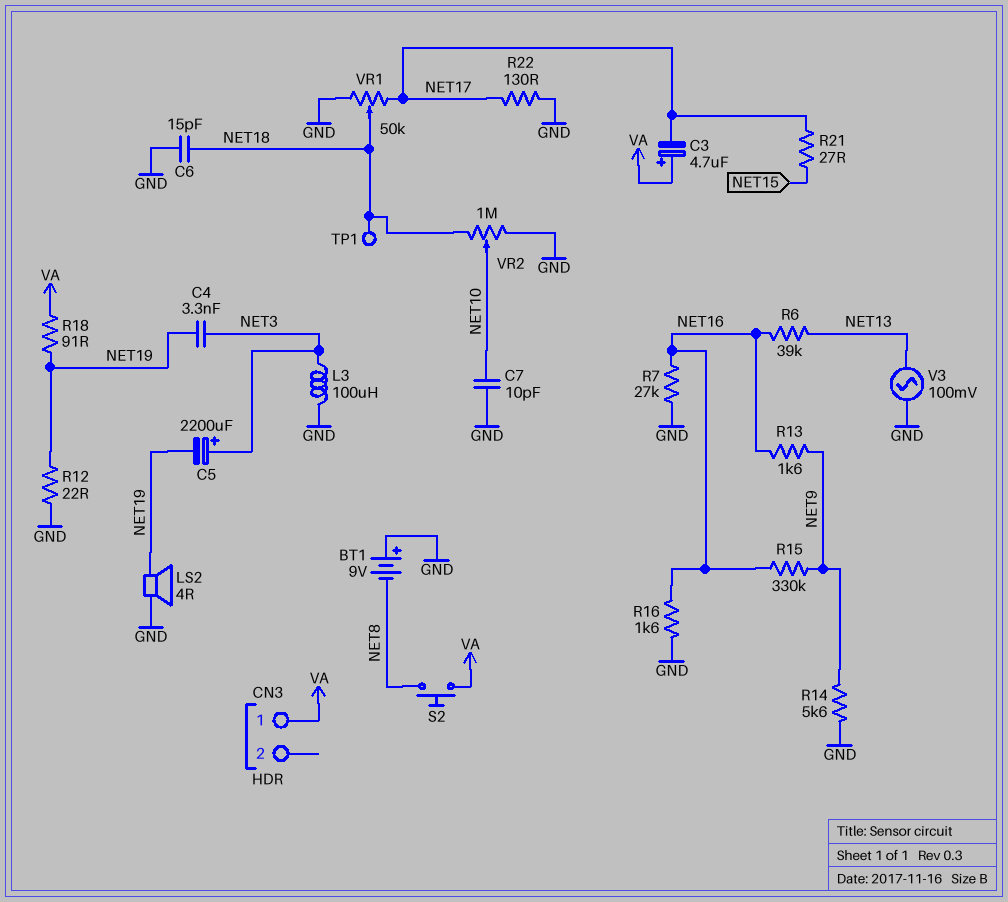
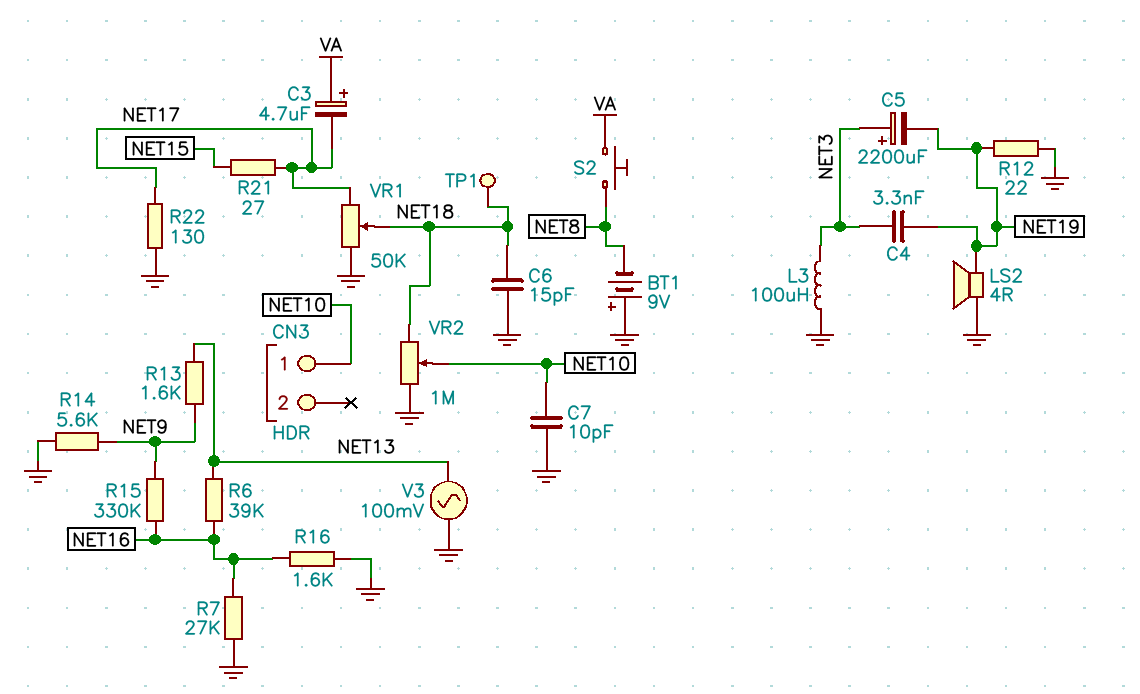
CN3 pin 1: VA -> NET10
R13: 1.6k (NET9, NET16) -> 1.6k (NET9, NET13)
R18: 91 (NET19, VA) -> none

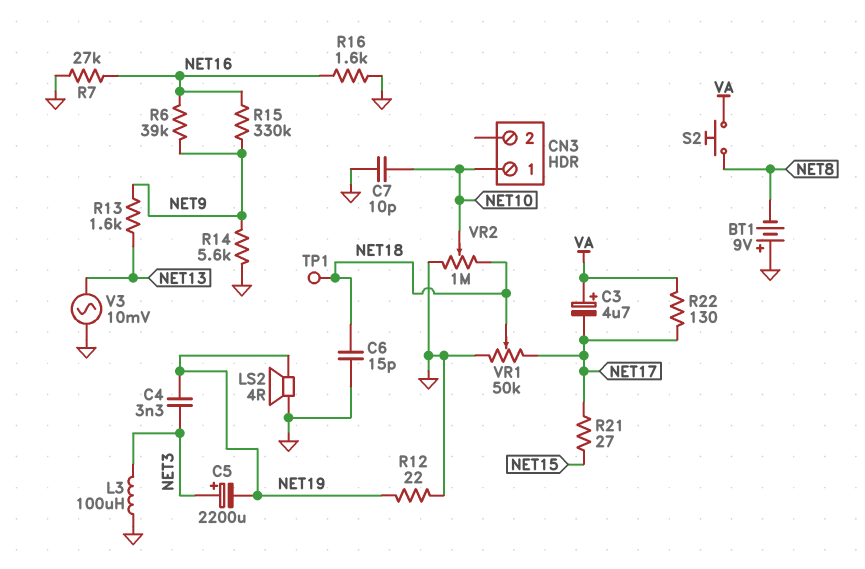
R6: 39k (NET13, NET16) -> 39k (NET9, NET16)
R22: 130 (GND, NET17) -> 130 (NET17, VA)
V3: AC 100mV (GND, NET13) -> AC 10mV (GND, NET13)

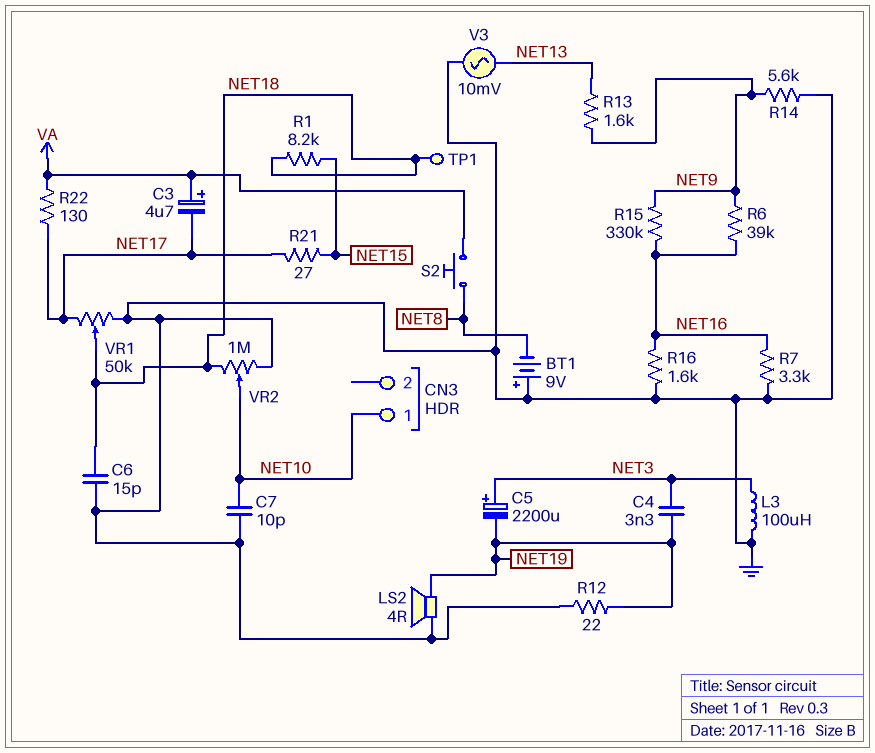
R1: none -> 8.2k (NET15, NET18)
R7: 27k (GND, NET16) -> 3.3k (GND, NET16)

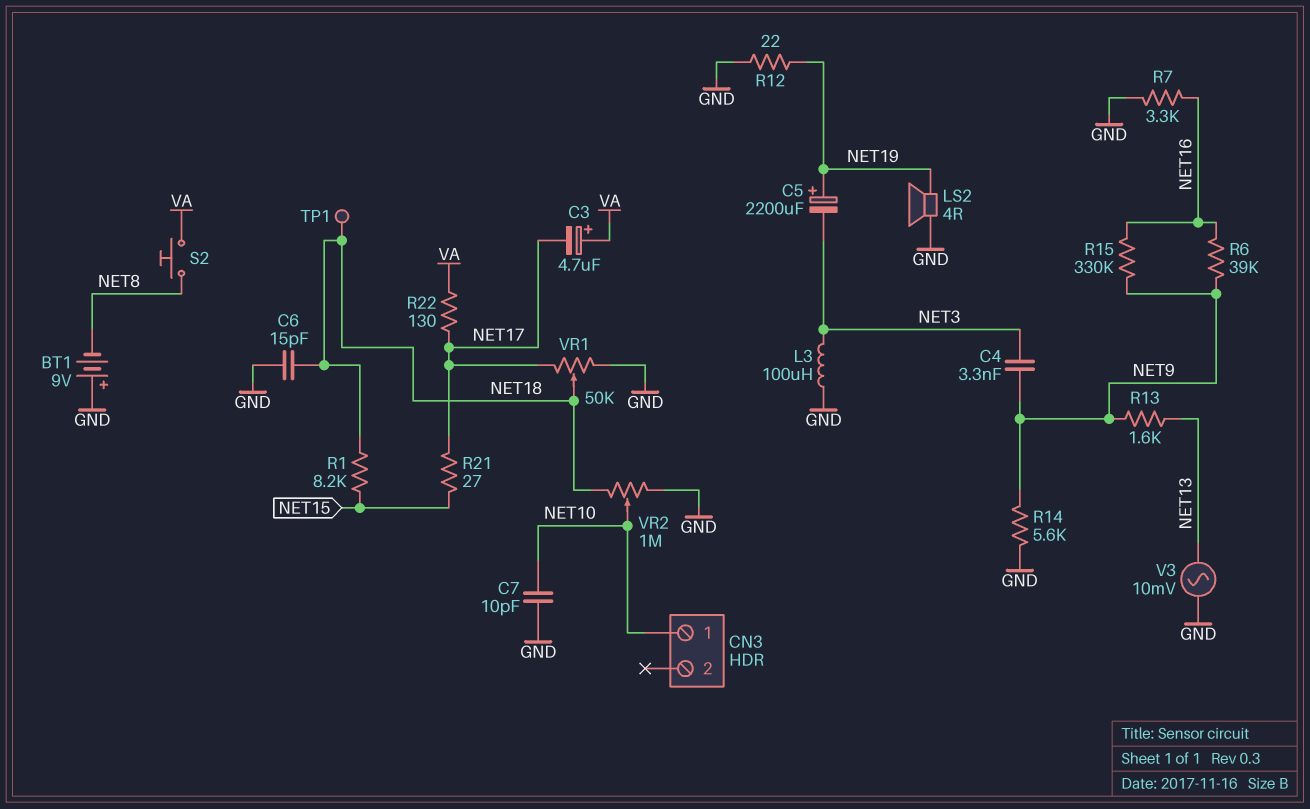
C4: 3.3nF (NET3, NET19) -> 3.3nF (NET3, NET9)
C5: 2200uF (plus NET3, minus NET19) -> 2200uF (plus NET19, minus NET3)
R16: 1.6k (GND, NET16) -> none

